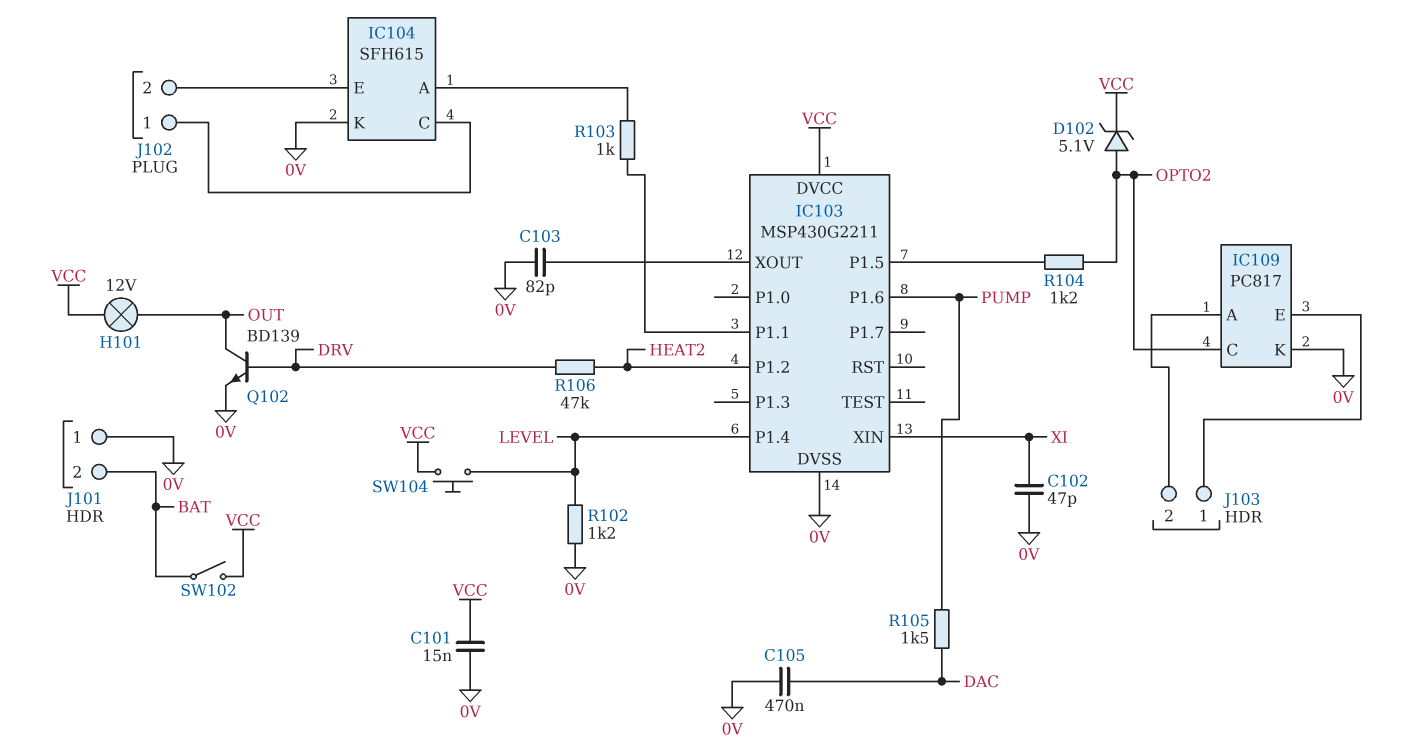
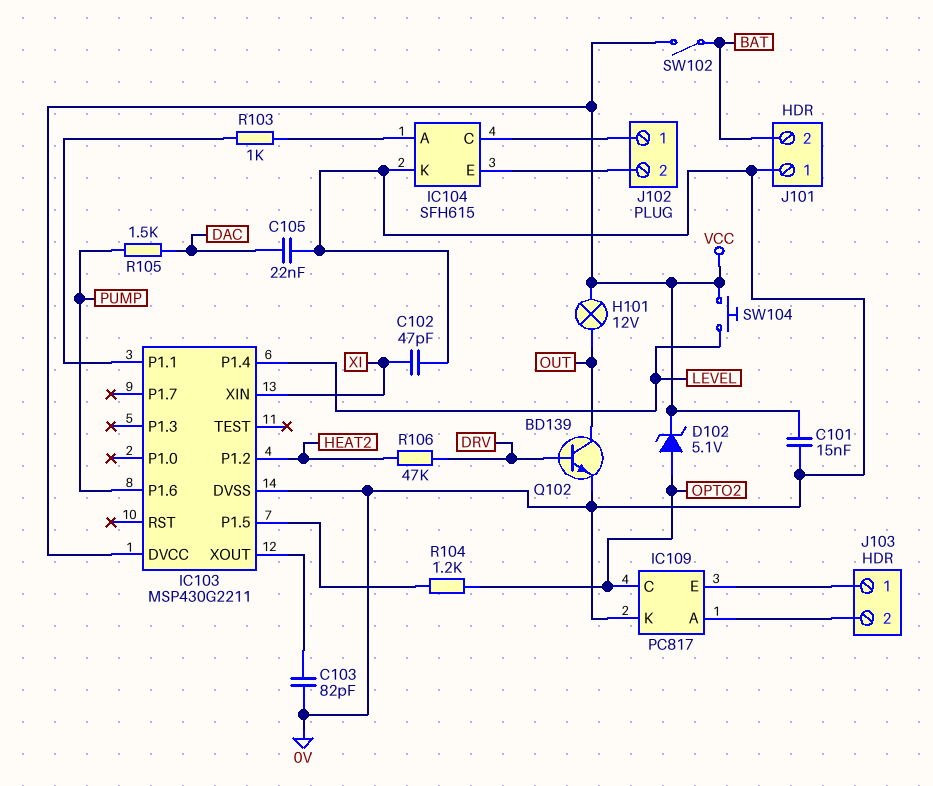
C105: 470nF (0V, DAC) -> 22nF (0V, DAC)
R102: 1.2k (0V, LEVEL) -> none

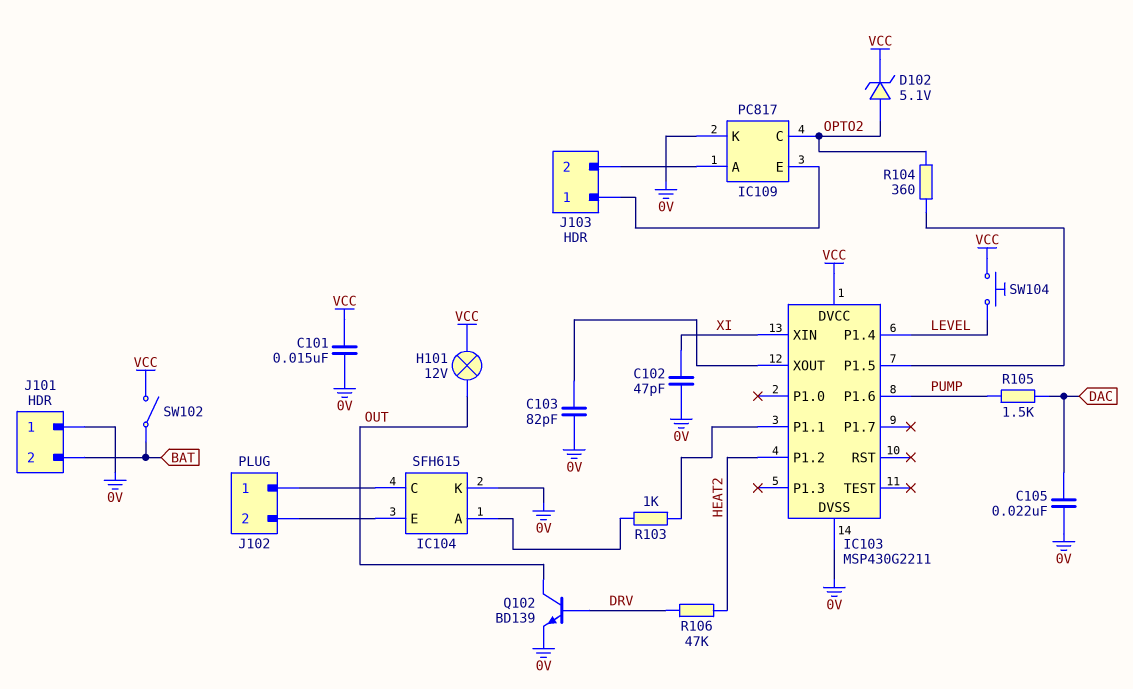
R104: 1.2k (IC103/P1.5, OPTO2) -> 360 (IC103/P1.5, OPTO2)

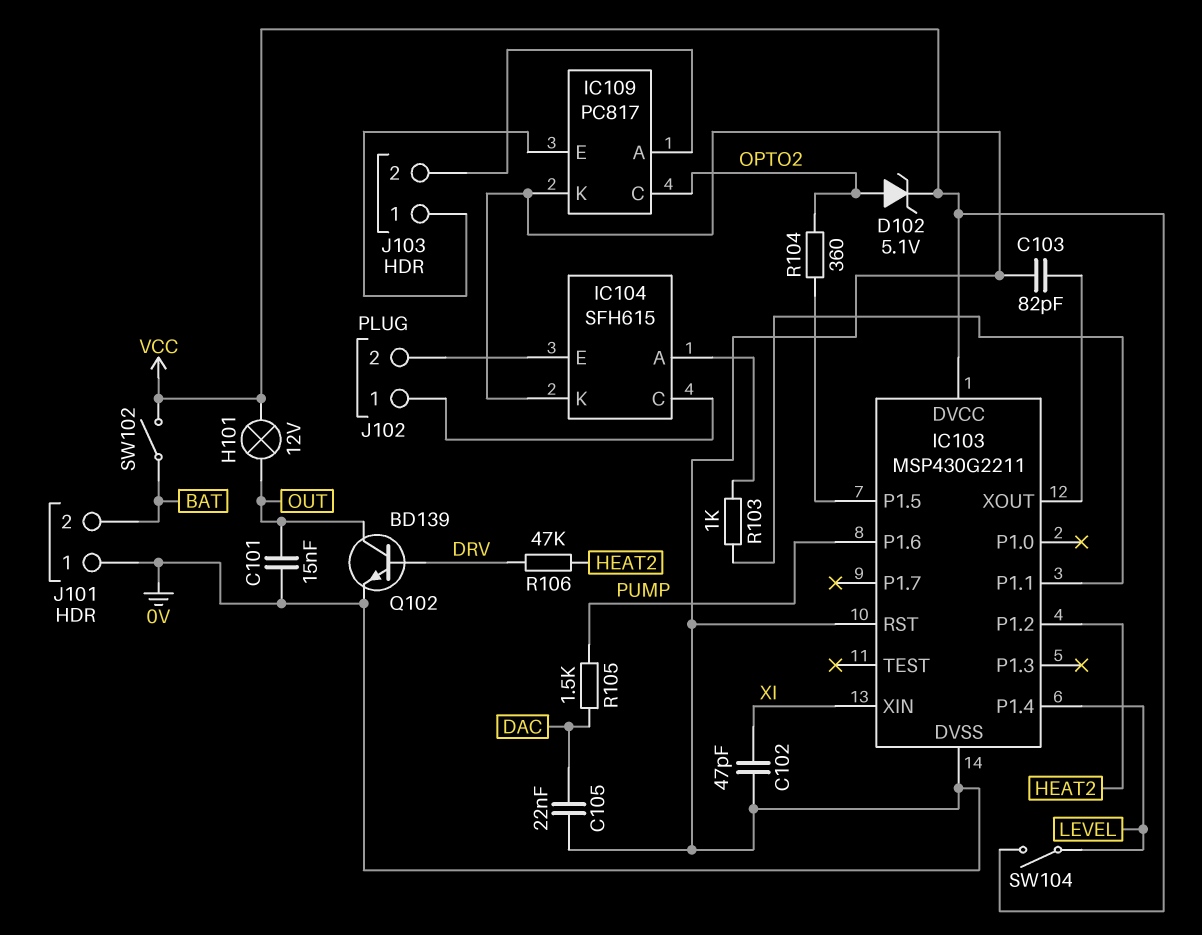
C101: 15nF (0V, VCC) -> 15nF (0V, OUT)
IC103 pin RST: none -> 0V
SW104: button (LEVEL, VCC) -> switch (LEVEL, VCC)

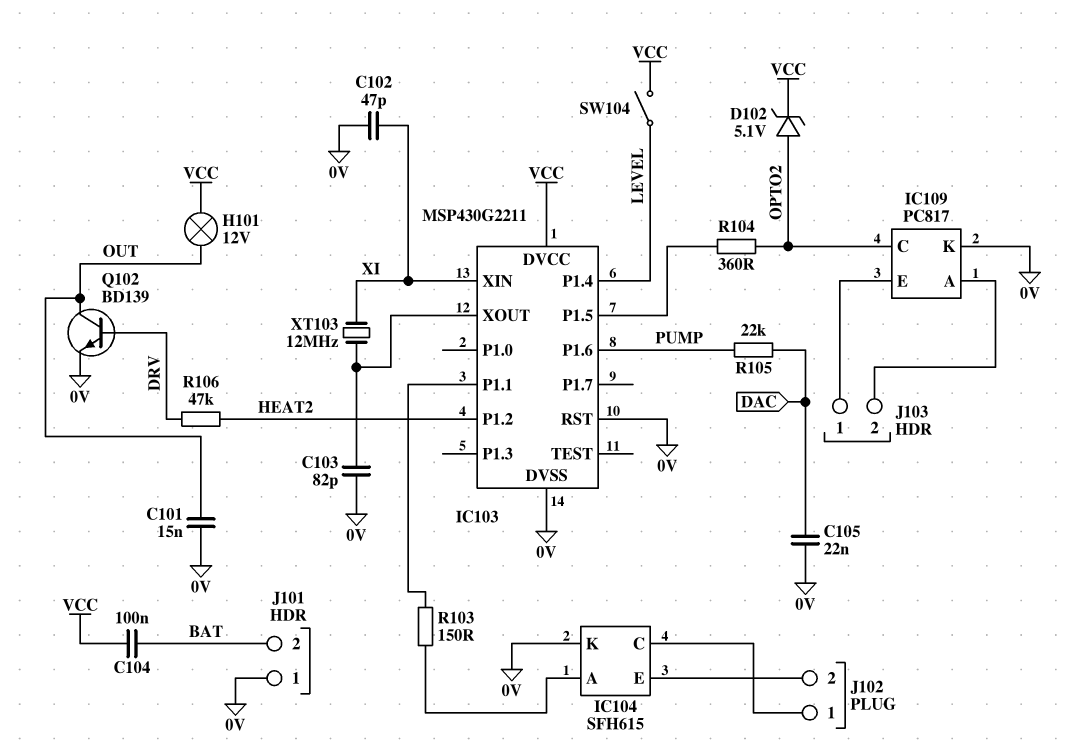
C104: none -> 100nF (BAT, VCC)
R103: 1k (IC103/P1.1, IC104/A) -> 150 (IC103/P1.1, IC104/A)
R105: 1.5k (DAC, PUMP) -> 22k (DAC, PUMP)
SW102: switch (BAT, VCC) -> none
XT103: none -> 12MHz (IC103/XOUT, XI)

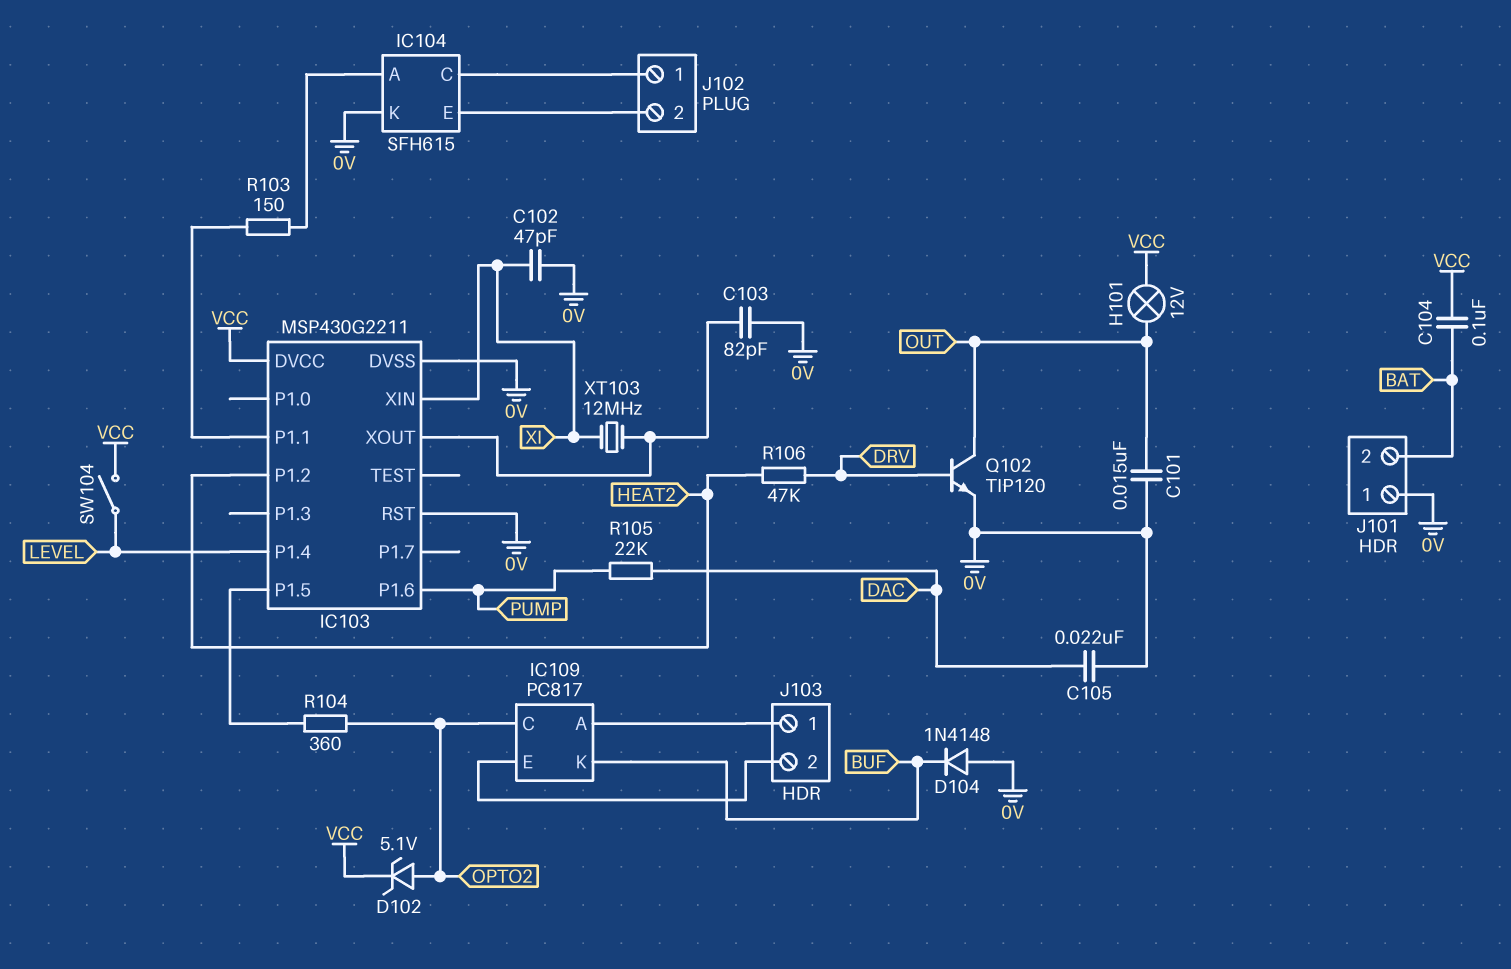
D104: none -> diode 1N4148 (A 0V, K BUF)
IC109 pin K: 0V -> BUF
J103 pin 1: IC109/E -> IC109/A
J103 pin 2: IC109/A -> IC109/E
Q102: NPN BD139 (B DRV, C OUT, E 0V) -> NPN TIP120 (B DRV, C OUT, E 0V)

